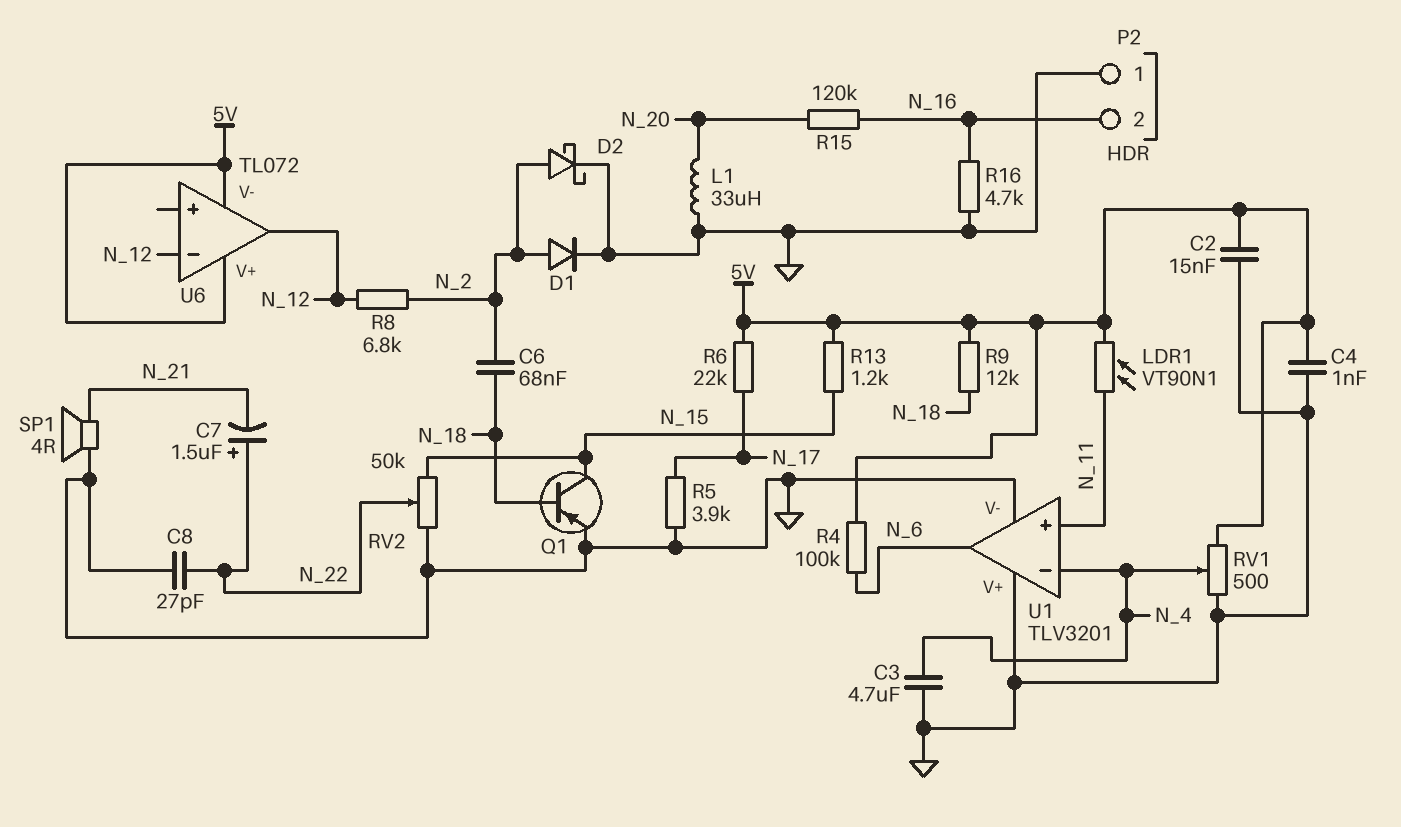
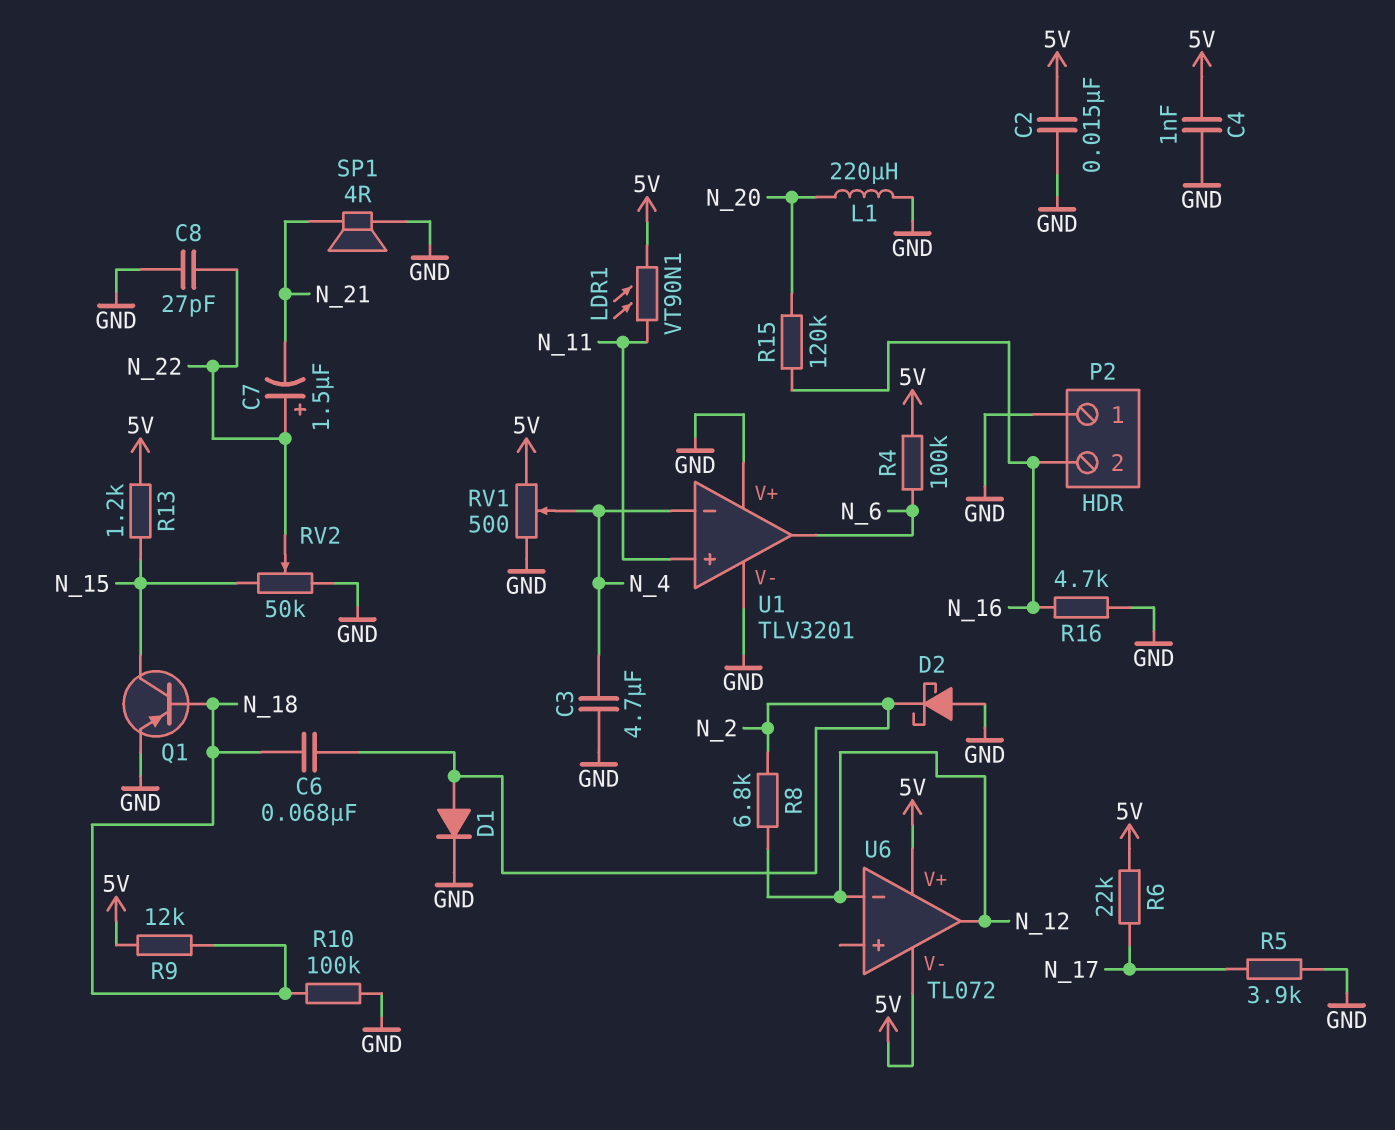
D2: schottky (A N_2, K GND) -> schottky (A GND, K N_2)
L1: 33uH (GND, N_20) -> 220uH (GND, N_20)
R10: none -> 100k (GND, N_18)

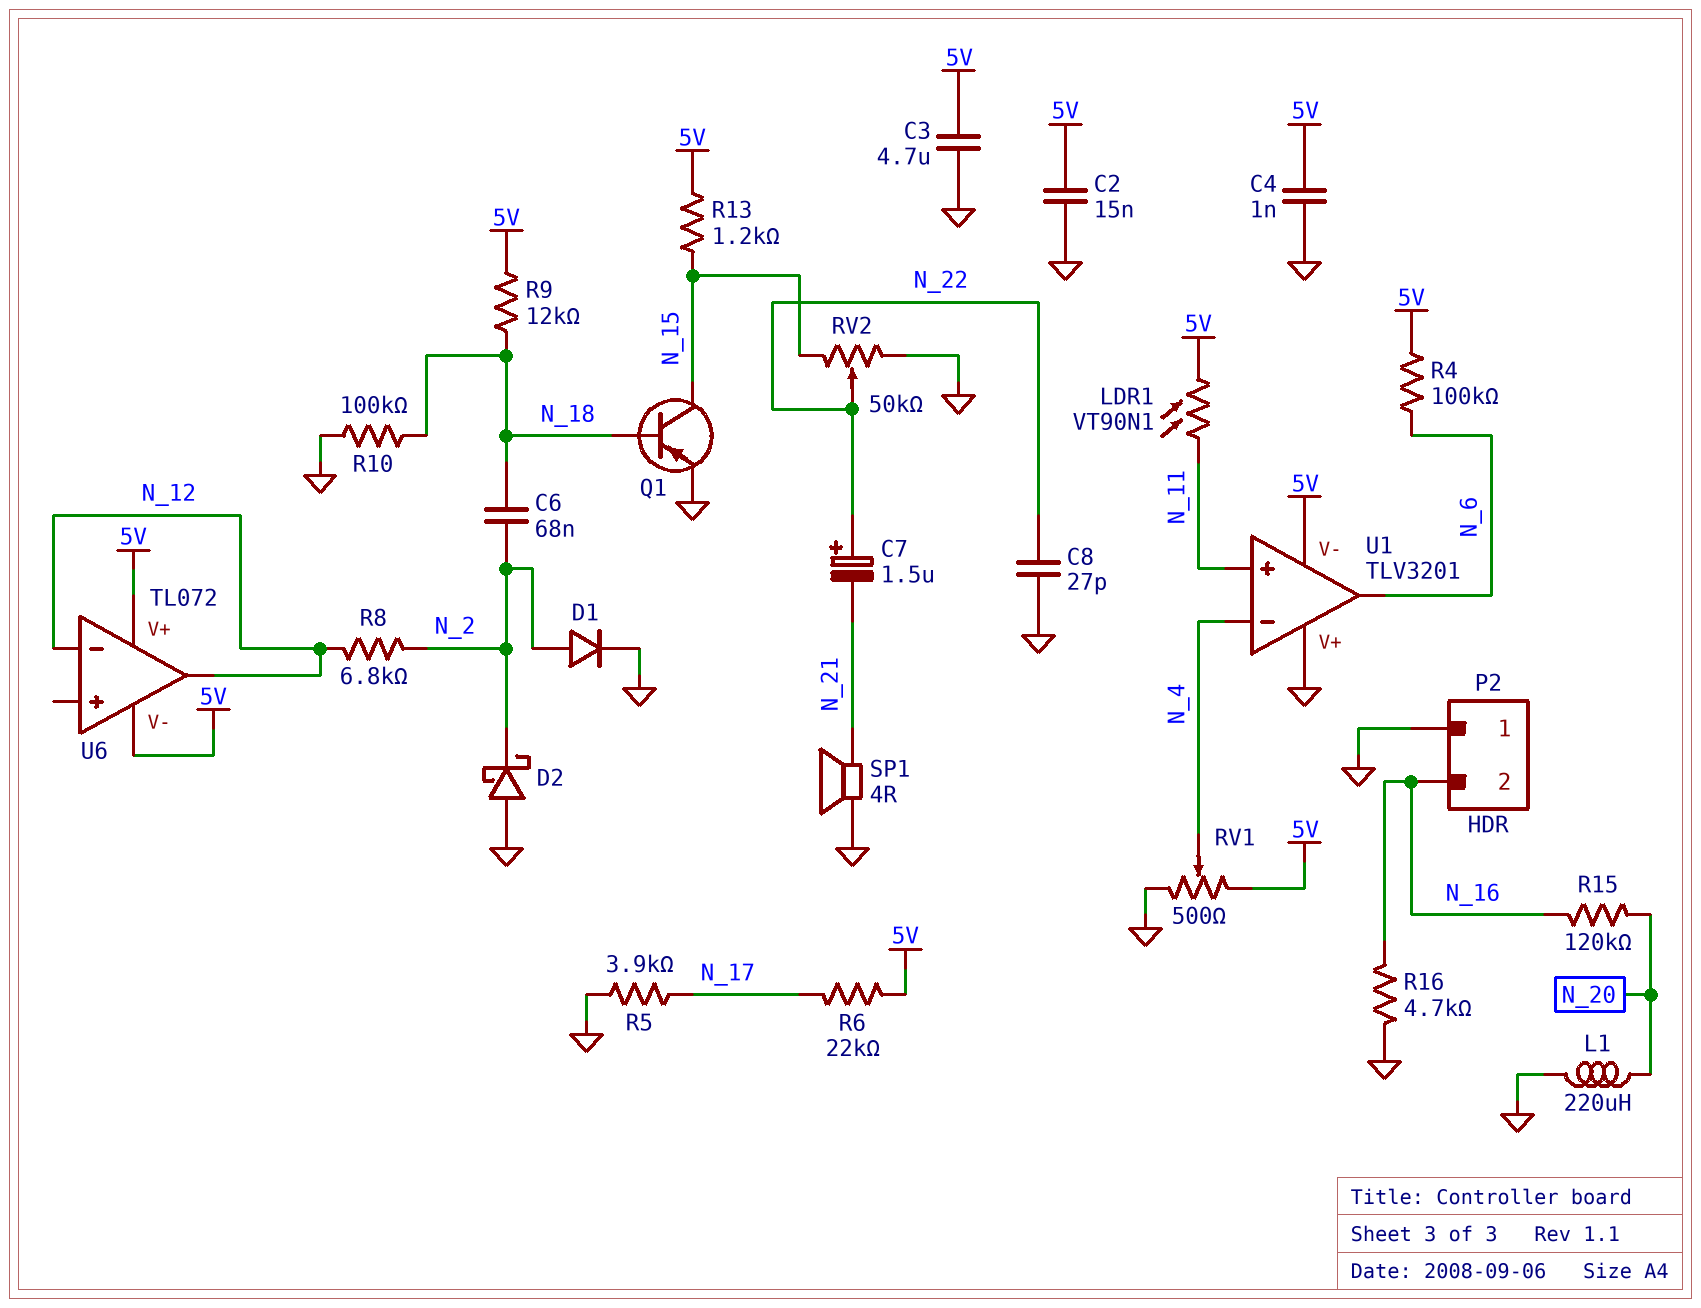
C3: 4.7uF (GND, N_4) -> 4.7uF (5V, GND)
U1 pin V-: GND -> 5V

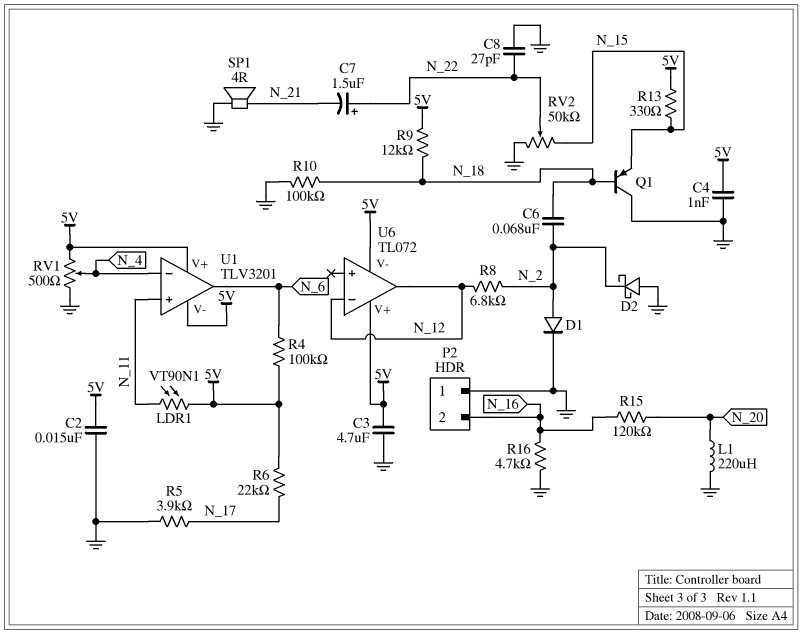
Q1: PNP (B N_18, C N_15, E GND) -> PNP (B N_18, C GND, E N_15)
R13: 1.2k (5V, N_15) -> 330 (5V, N_15)
U1 pin V+: GND -> 5V

